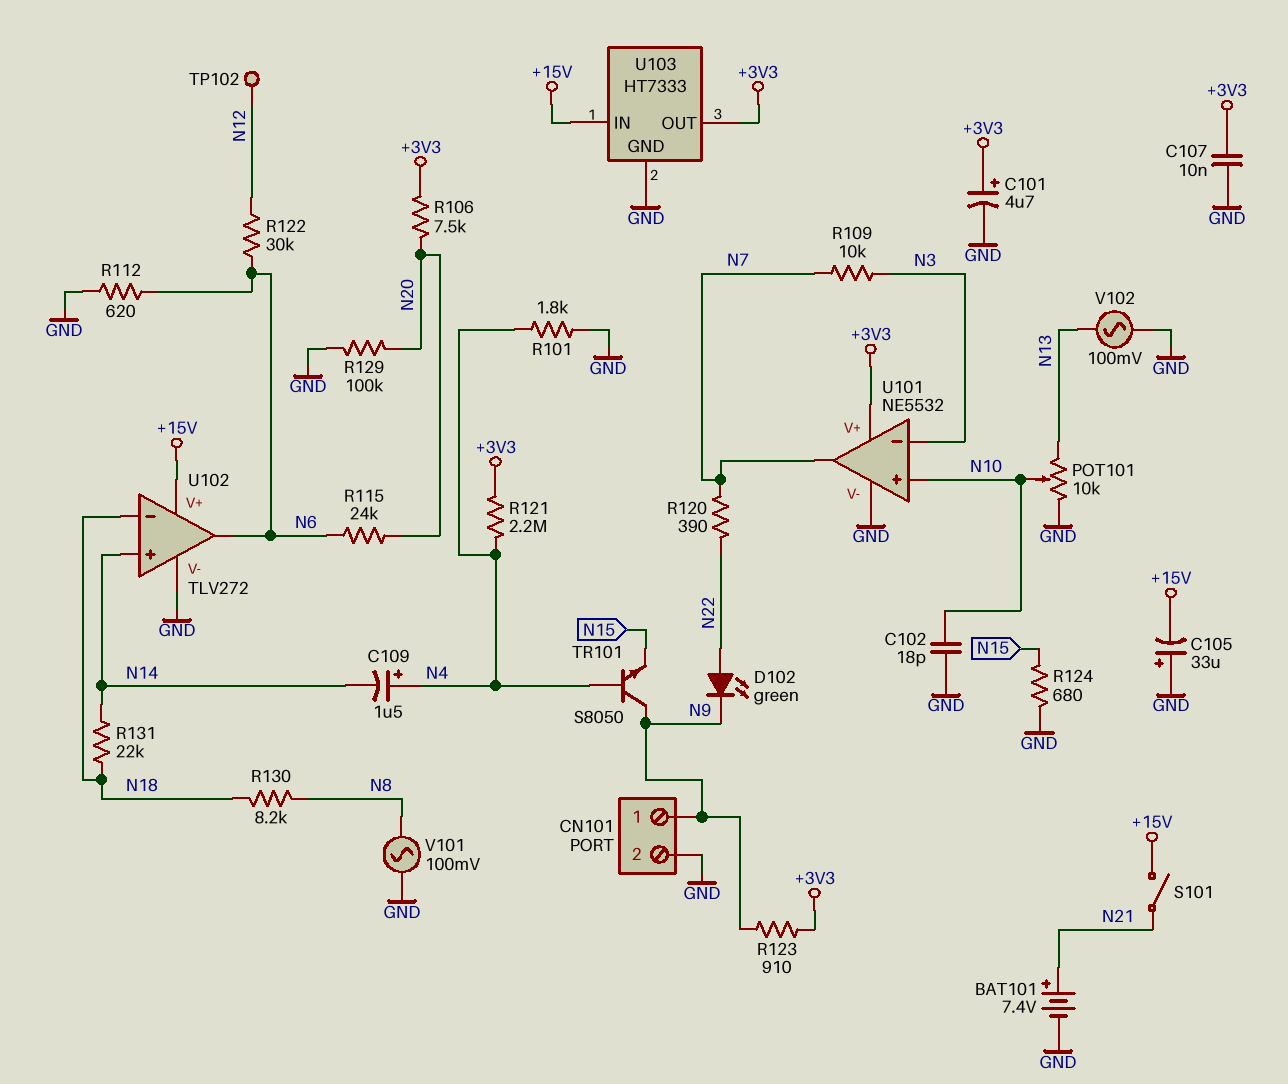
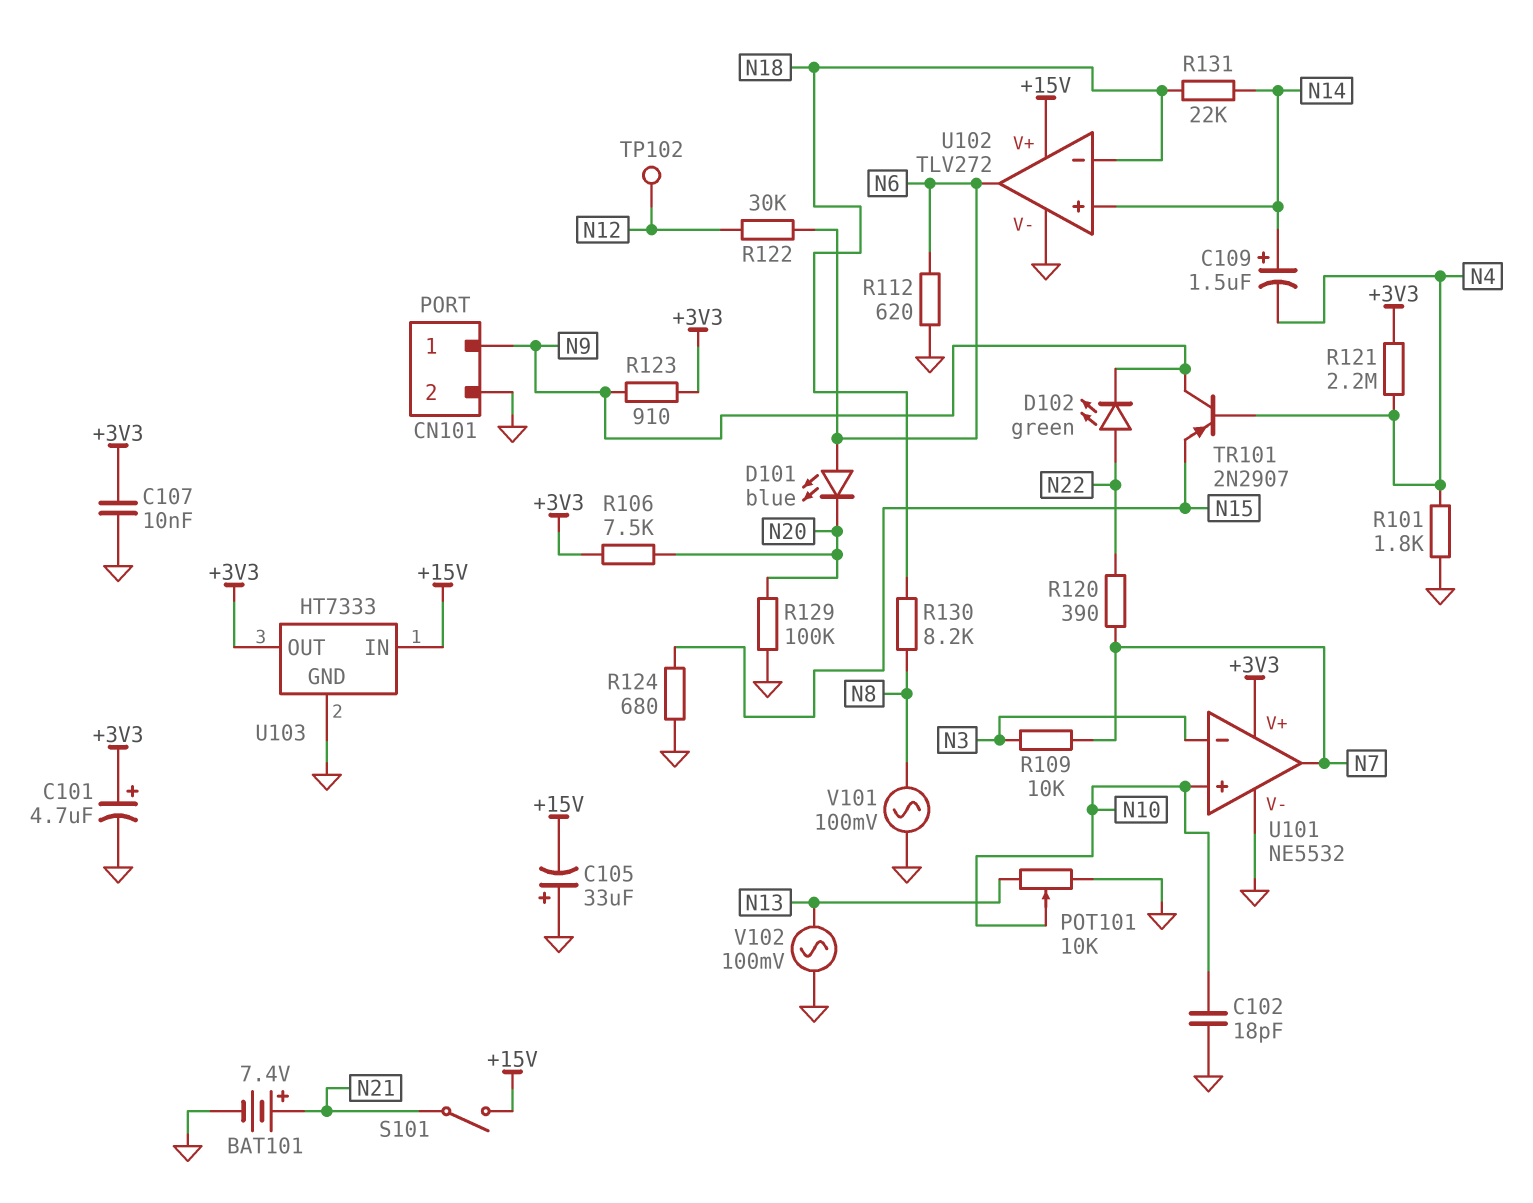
C109: 1.5uF (plus N4, minus N14) -> 1.5uF (plus N14, minus N4)
D101: none -> LED blue (A N6, K N20)
R115: 24k (N6, N20) -> none
TR101: NPN S8050 (B N4, C N9, E N15) -> PNP 2N2907 (B N4, C N9, E N15)

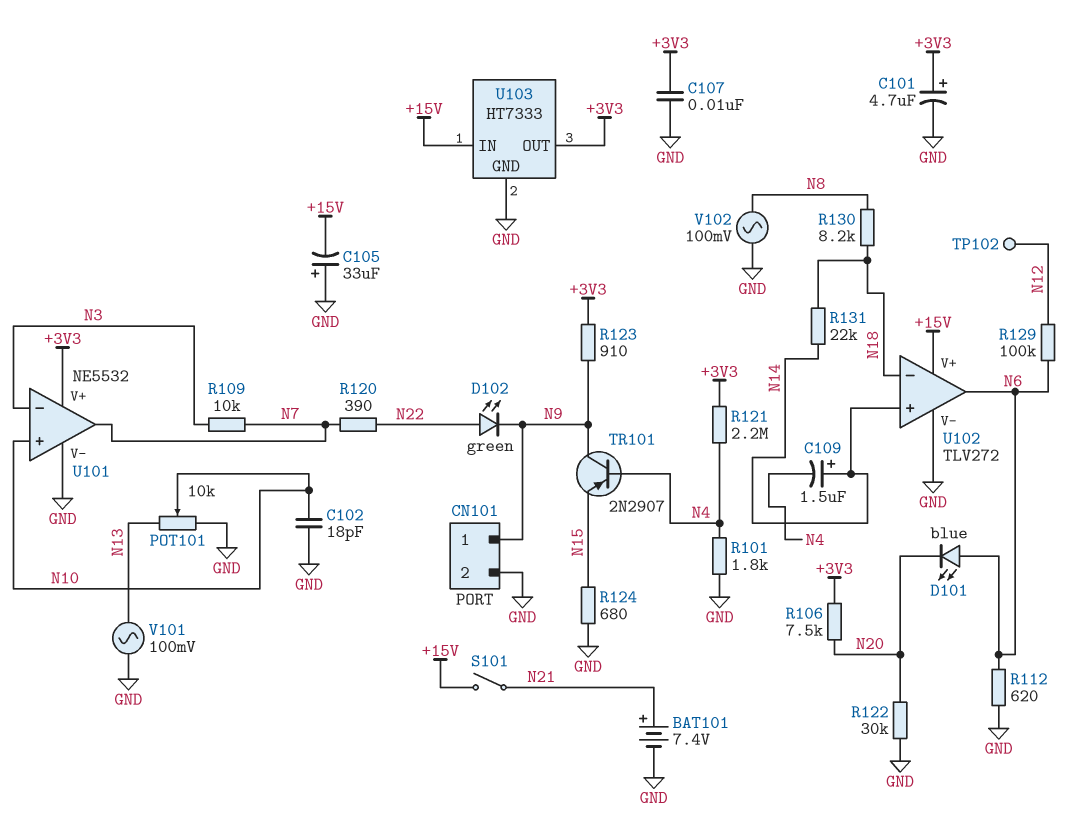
R122: 30k (N6, N12) -> 30k (GND, N20)
R129: 100k (GND, N20) -> 100k (N6, N12)
V101: AC 100mV (GND, N8) -> AC 100mV (GND, N13)
V102: AC 100mV (GND, N13) -> AC 100mV (GND, N8)

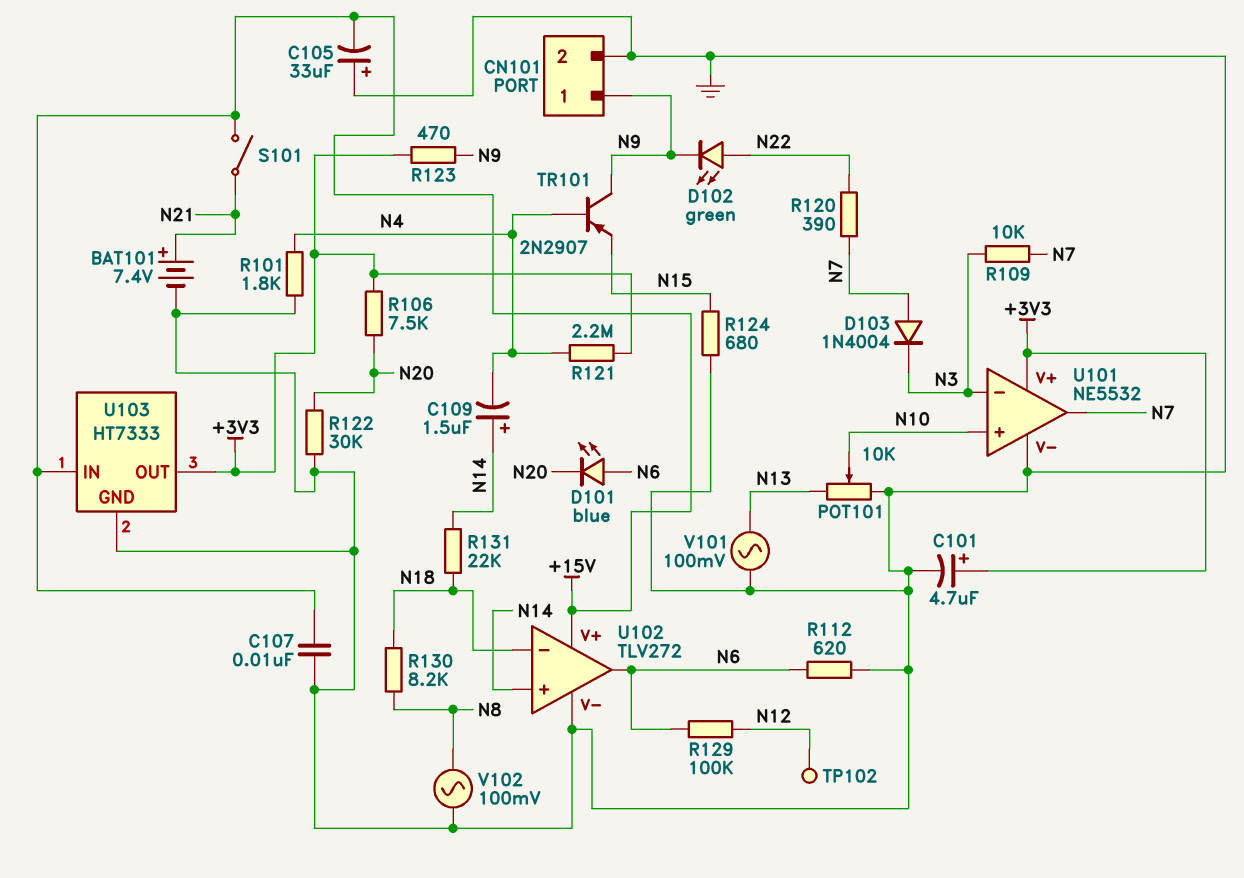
C102: 18pF (GND, N10) -> none
C107: 10nF (+3V3, GND) -> 10nF (+15V, GND)
D103: none -> diode 1N4004 (A N7, K N3)
R123: 910 (+3V3, N9) -> 470 (+3V3, N9)

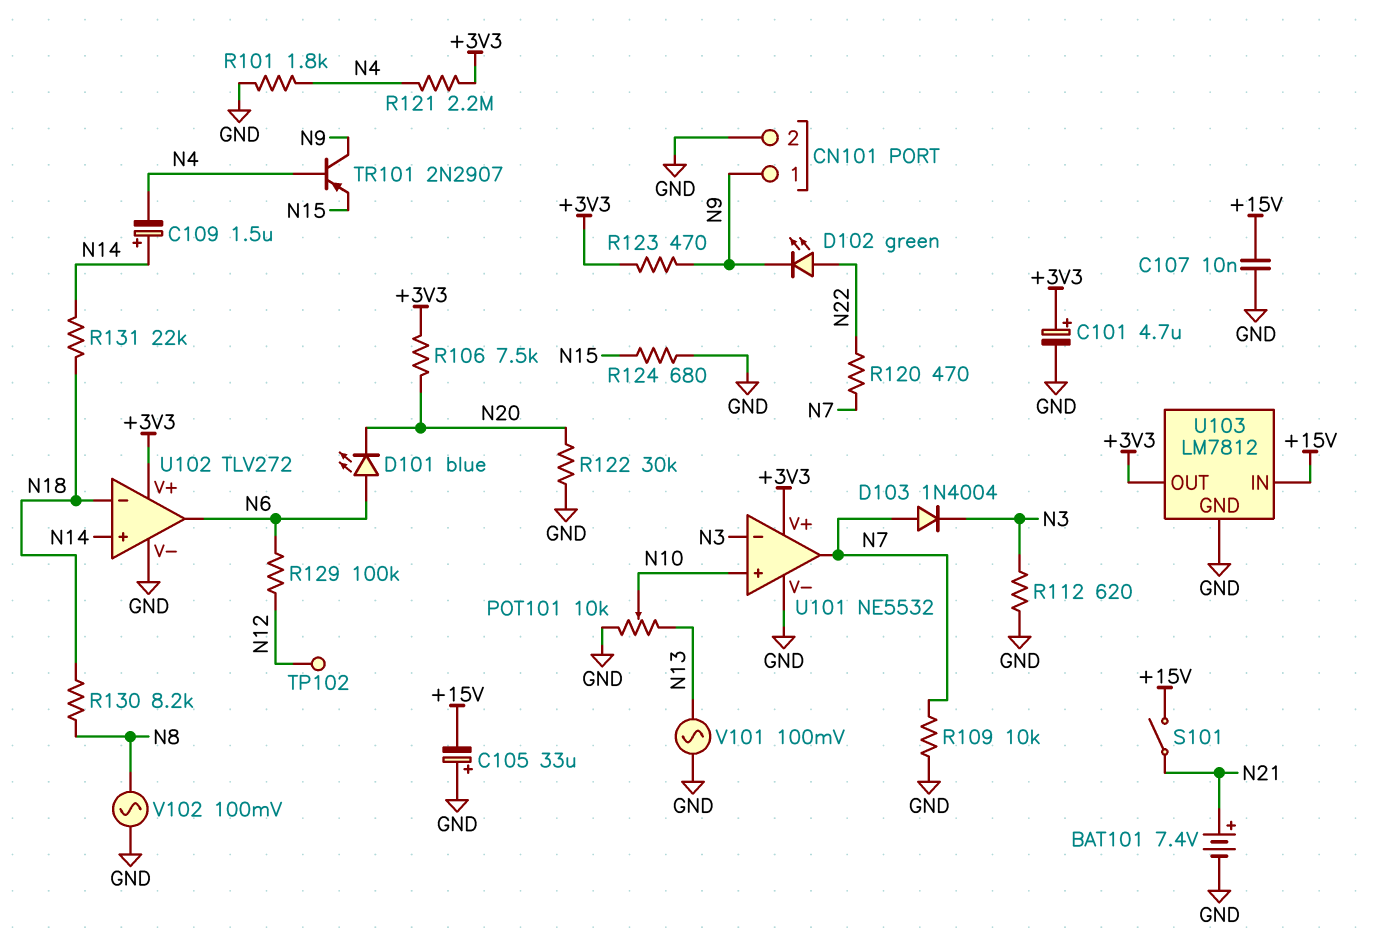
R109: 10k (N3, N7) -> 10k (GND, N7)
R112: 620 (GND, N6) -> 620 (GND, N3)
R120: 390 (N7, N22) -> 470 (N7, N22)
U102 pin V+: +15V -> +3V3
U103: HT7333 -> LM7812

